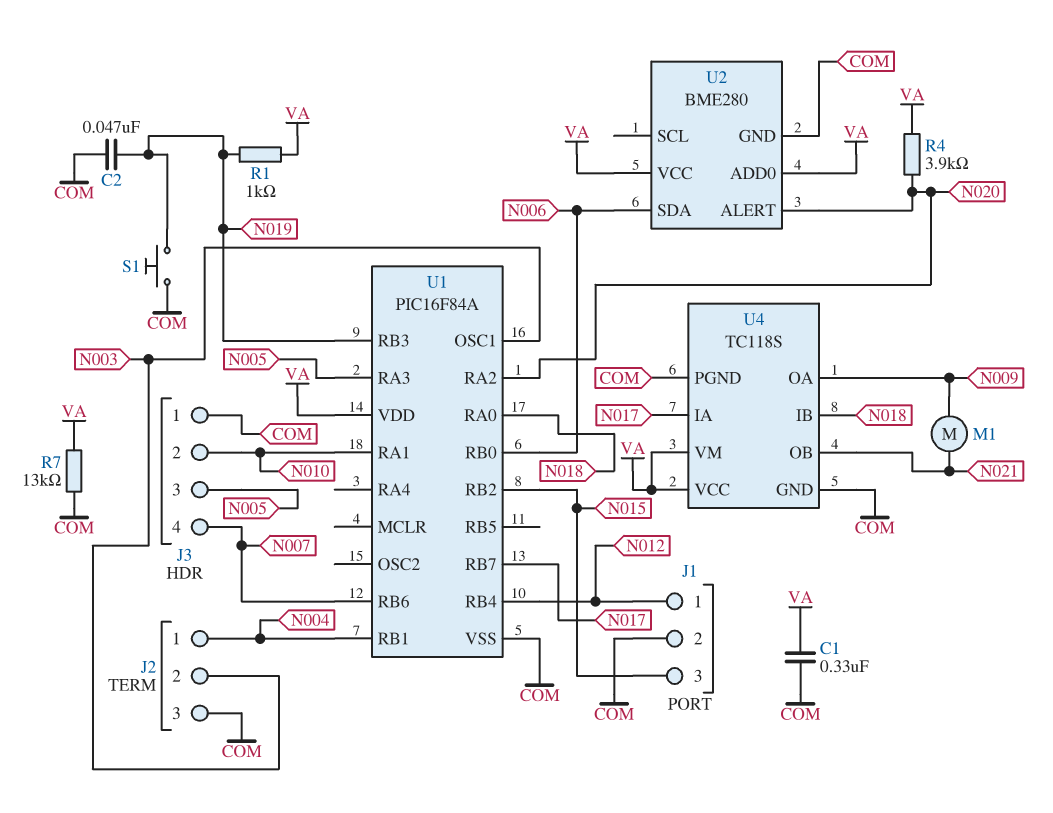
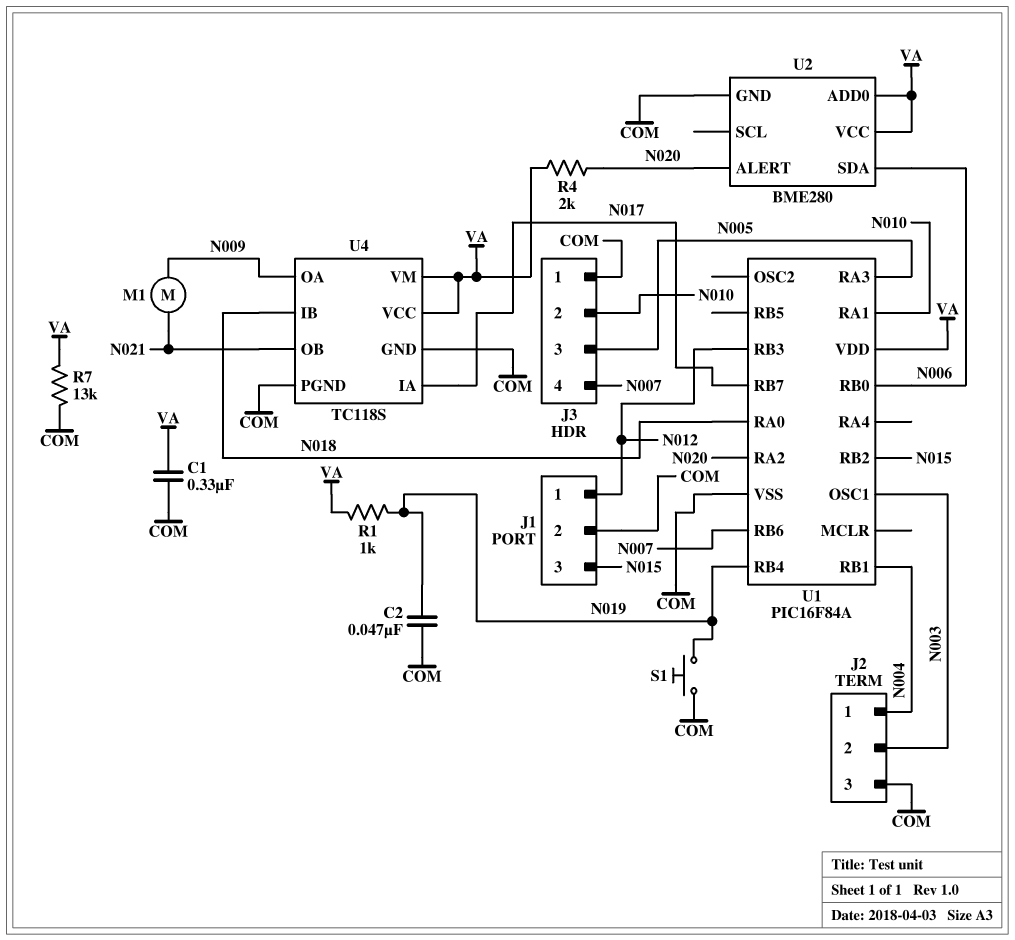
R4: 3.9k (N020, VA) -> 2k (N020, VA)
U1 pin RB3: N019 -> N012
U1 pin RB4: N012 -> N019

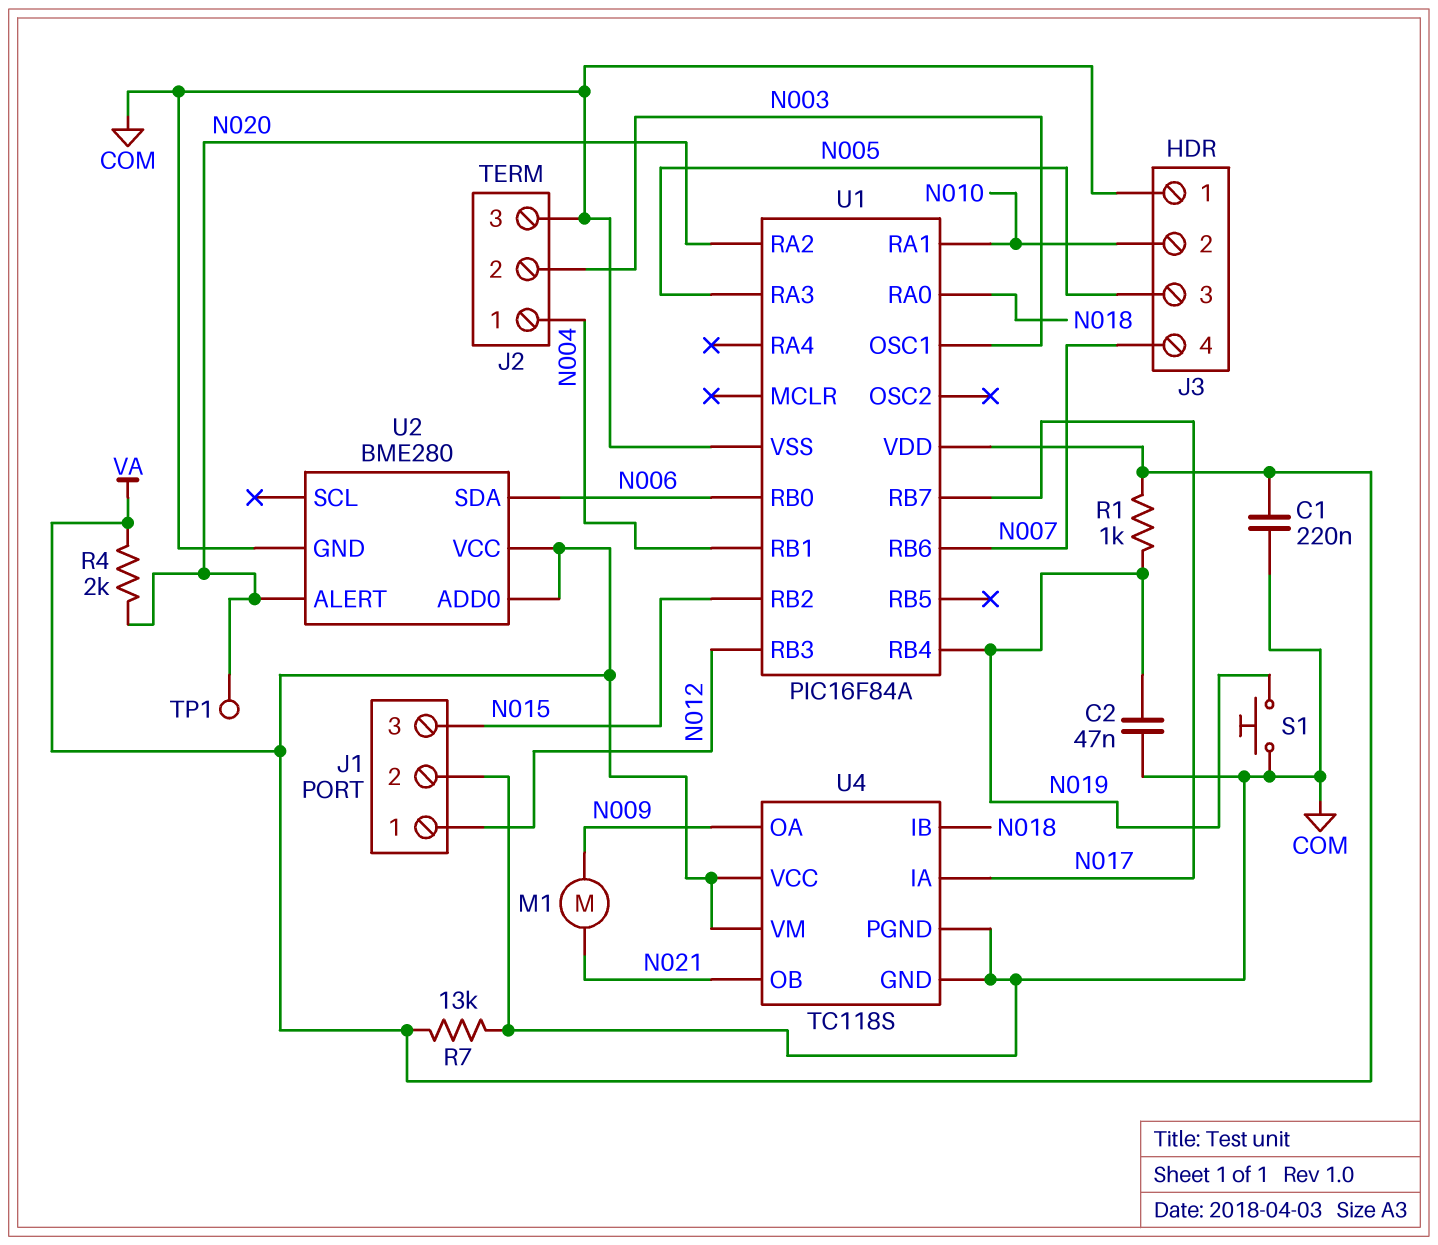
C1: 330nF (COM, VA) -> 220nF (COM, VA)
TP1: none -> test point (N020)

